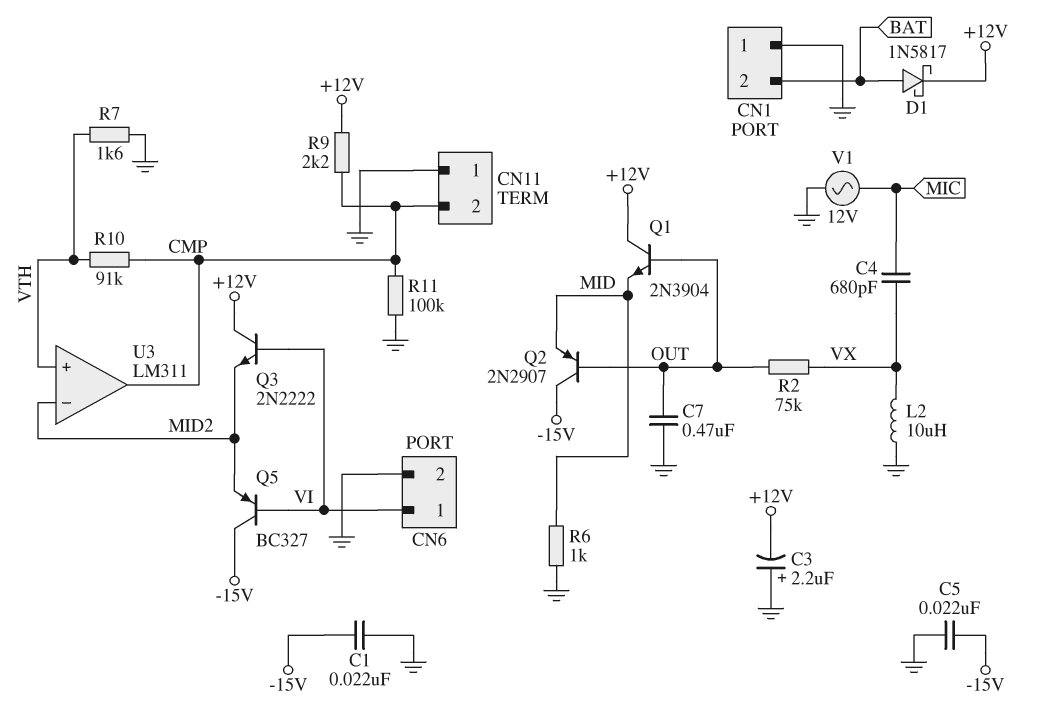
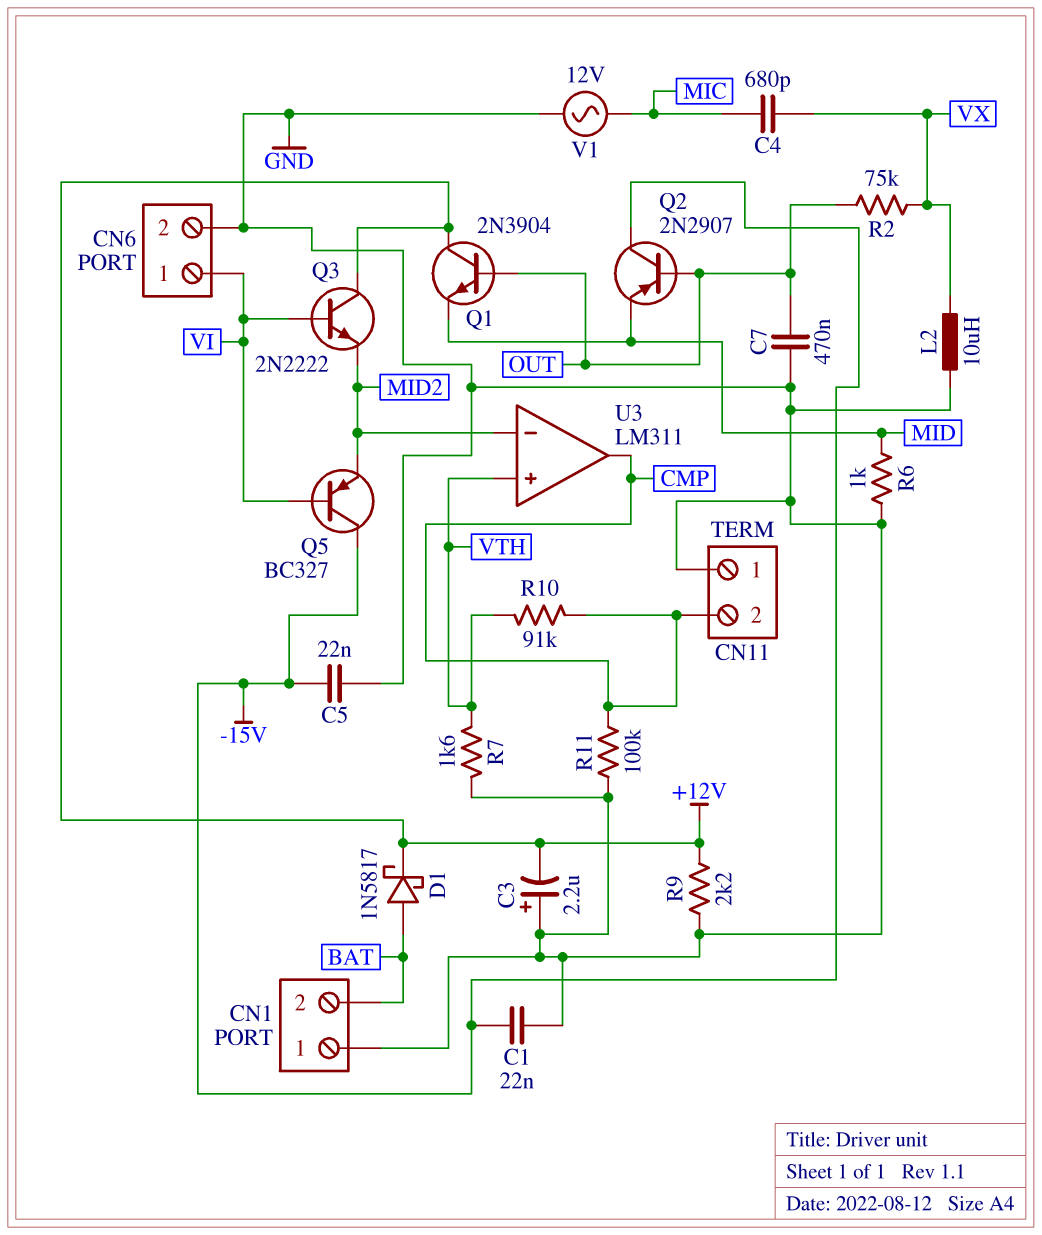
R9: 2.2k (+12V, CMP) -> 2.2k (+12V, GND)

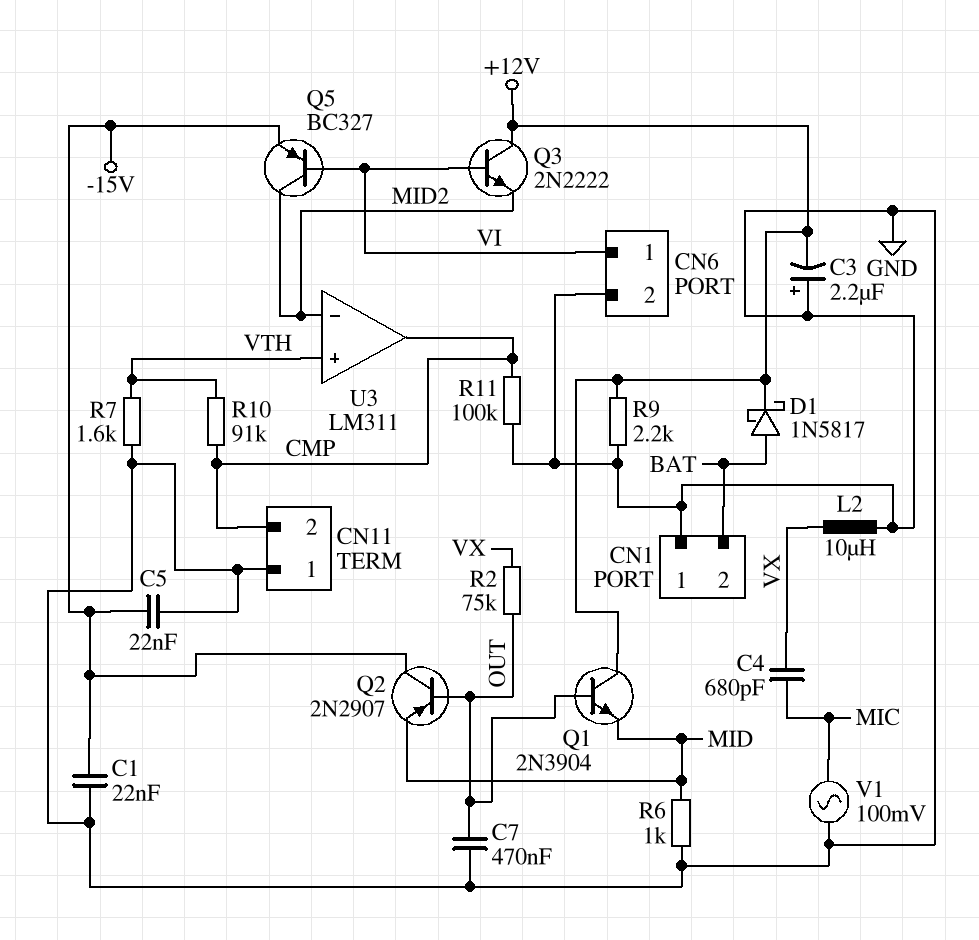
Q5: PNP BC327 (B VI, C -15V, E MID2) -> PNP BC327 (B VI, C MID2, E -15V)
V1: AC 12V (GND, MIC) -> AC 100mV (GND, MIC)

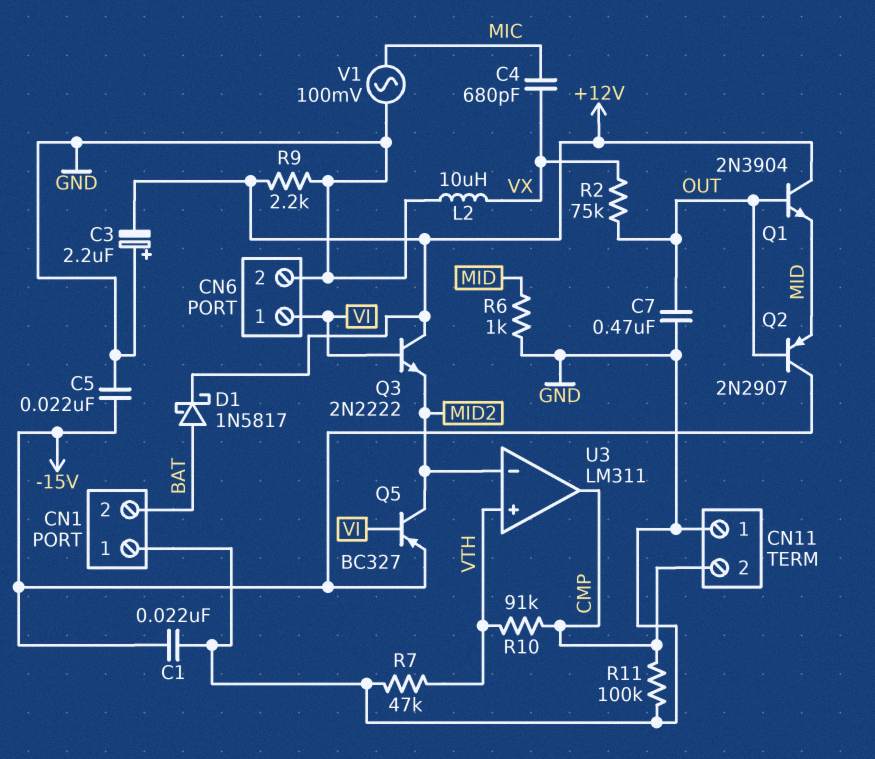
R7: 1.6k (GND, VTH) -> 47k (GND, VTH)

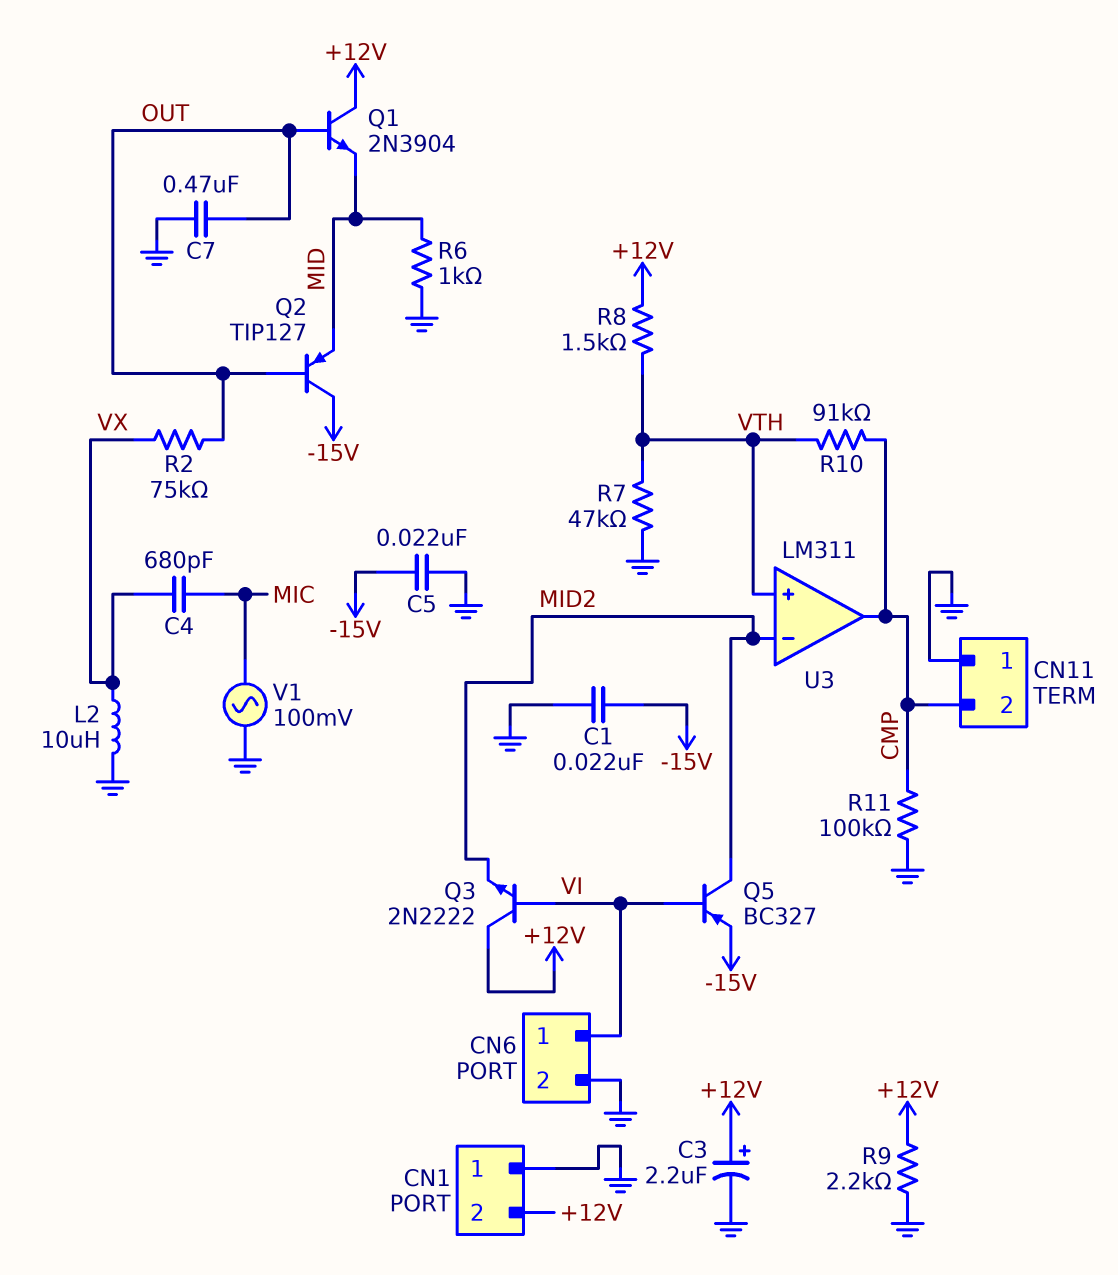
C3: 2.2uF (plus GND, minus +12V) -> 2.2uF (plus +12V, minus GND)
CN1 pin 2: BAT -> +12V
D1: schottky 1N5817 (A BAT, K +12V) -> none
Q2: PNP 2N2907 (B OUT, C -15V, E MID) -> PNP TIP127 (B OUT, C -15V, E MID)
R8: none -> 1.5k (+12V, VTH)

